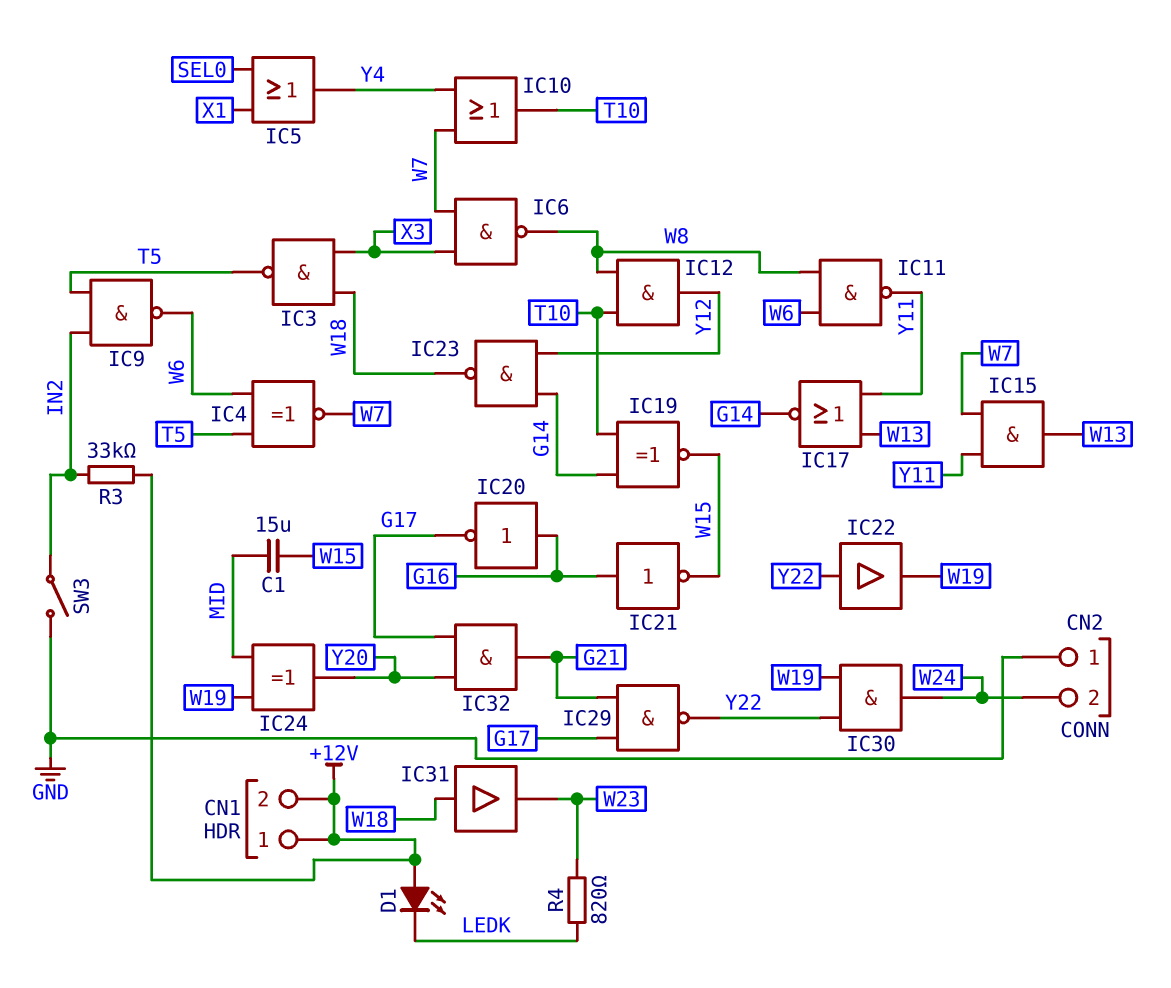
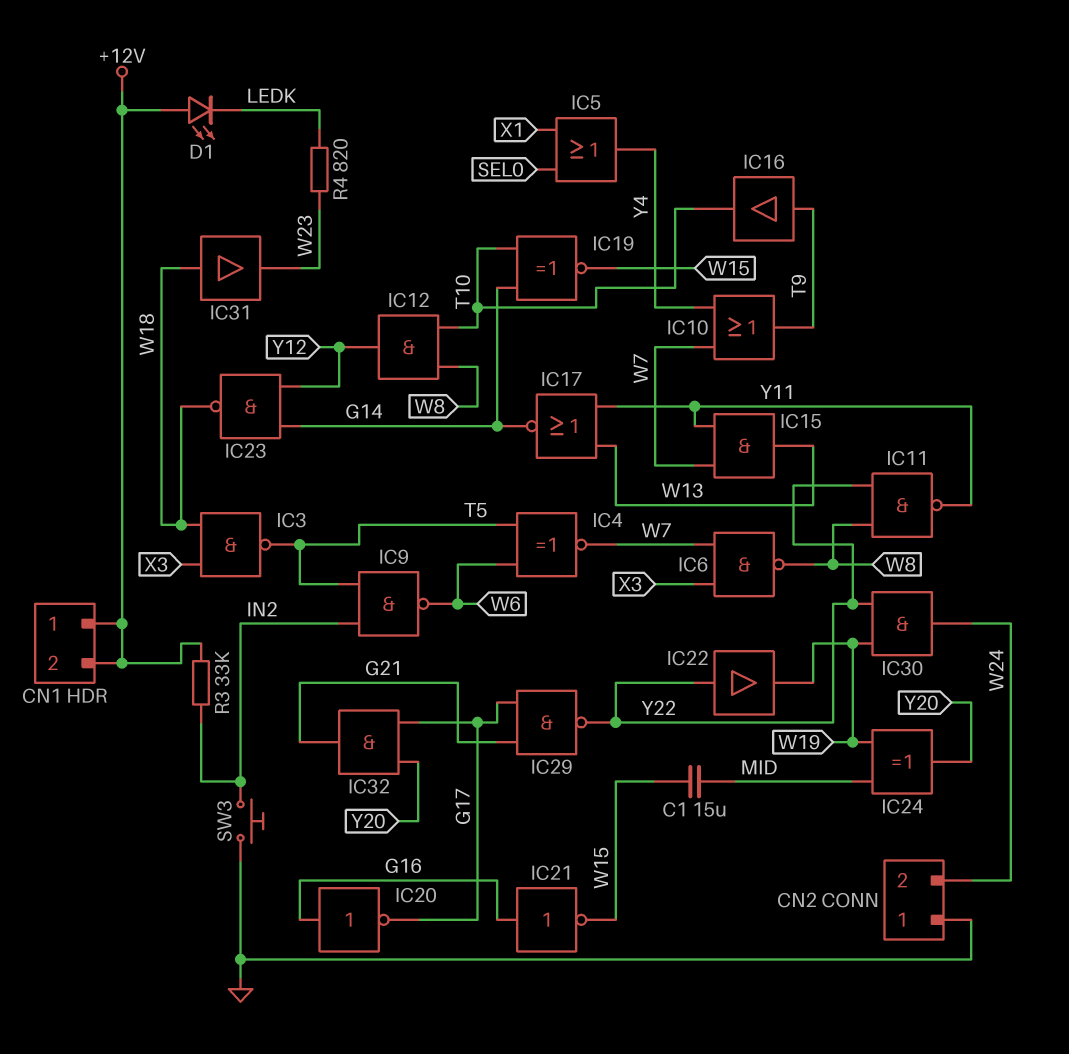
IC10: OR (in W7, in Y4, out T10) -> OR (in W7, in Y4, out T9)
IC11: NAND (in W6, in W8, out Y11) -> NAND (in W8, in Y22, out Y11)
IC16: none -> buffer (in T9, out T10)
SW3: switch (GND, IN2) -> button (GND, IN2)

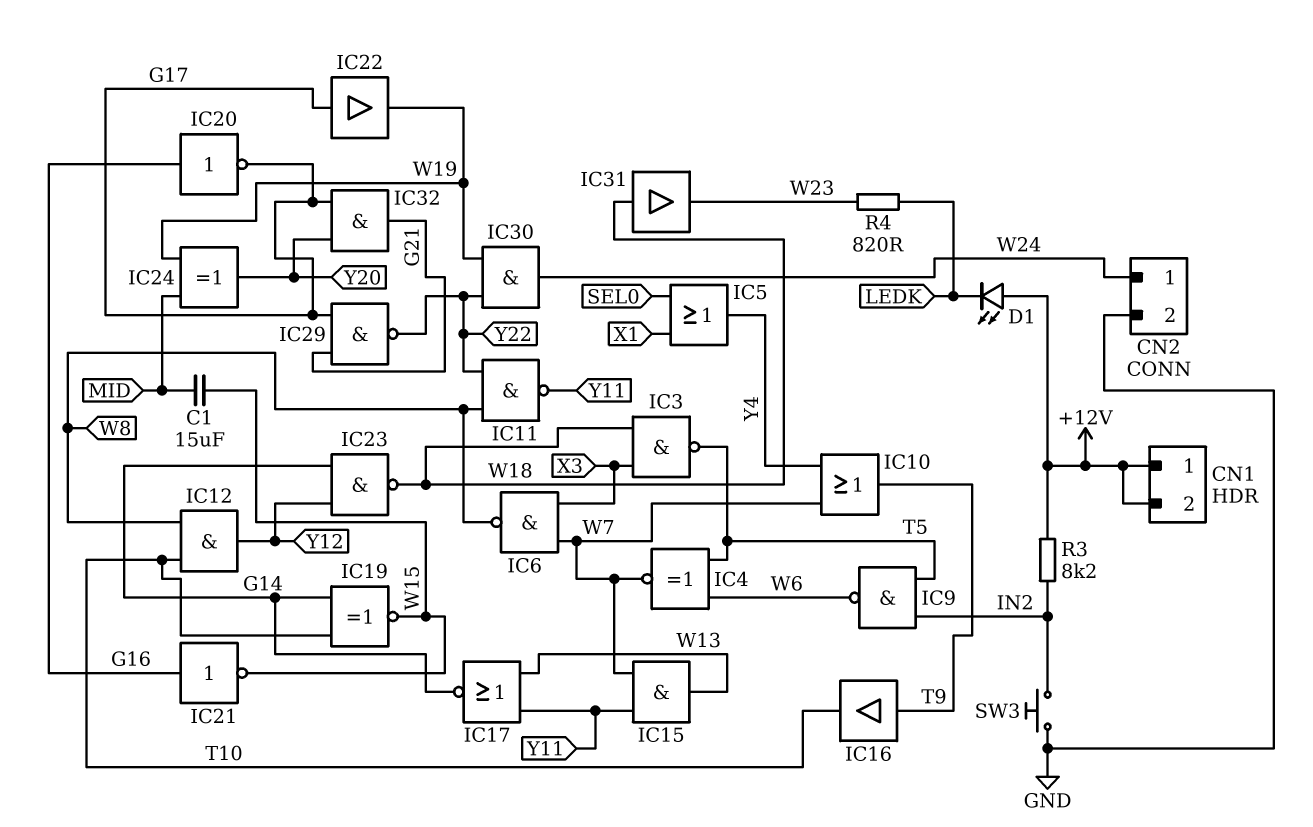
CN2 pin 1: GND -> W24
CN2 pin 2: W24 -> GND
IC22: buffer (in Y22, out W19) -> buffer (in G17, out W19)
R3: 33k (+12V, IN2) -> 8.2k (+12V, IN2)

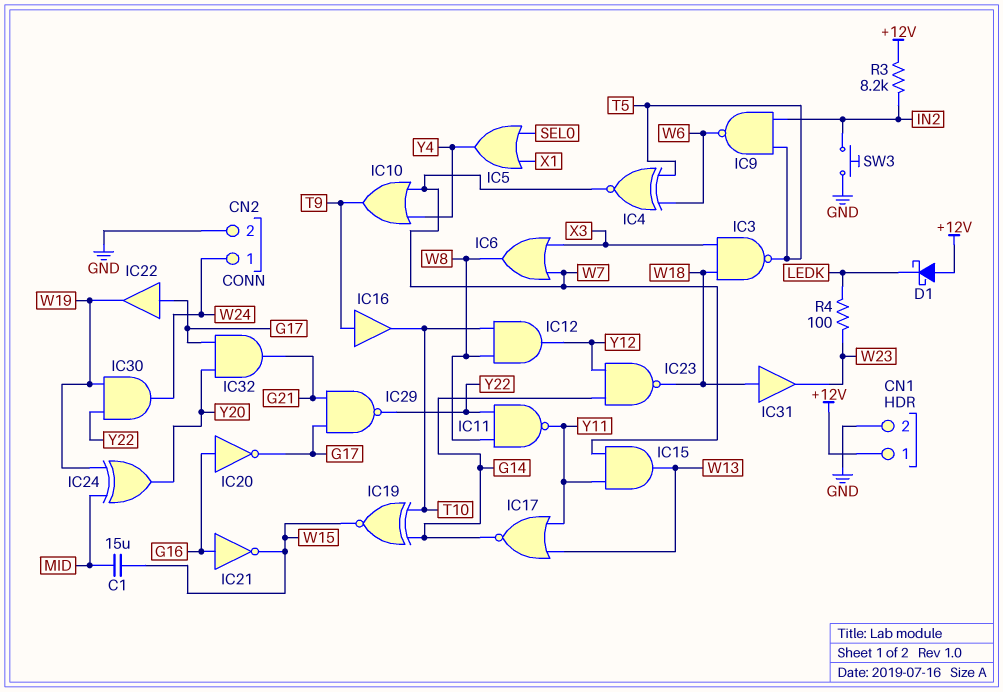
CN1 pin 2: +12V -> GND
D1: LED (A +12V, K LEDK) -> schottky (A +12V, K LEDK)
IC6: NAND (in W7, in X3, out W8) -> OR (in W7, in X3, out W8)
R4: 820 (LEDK, W23) -> 100 (LEDK, W23)

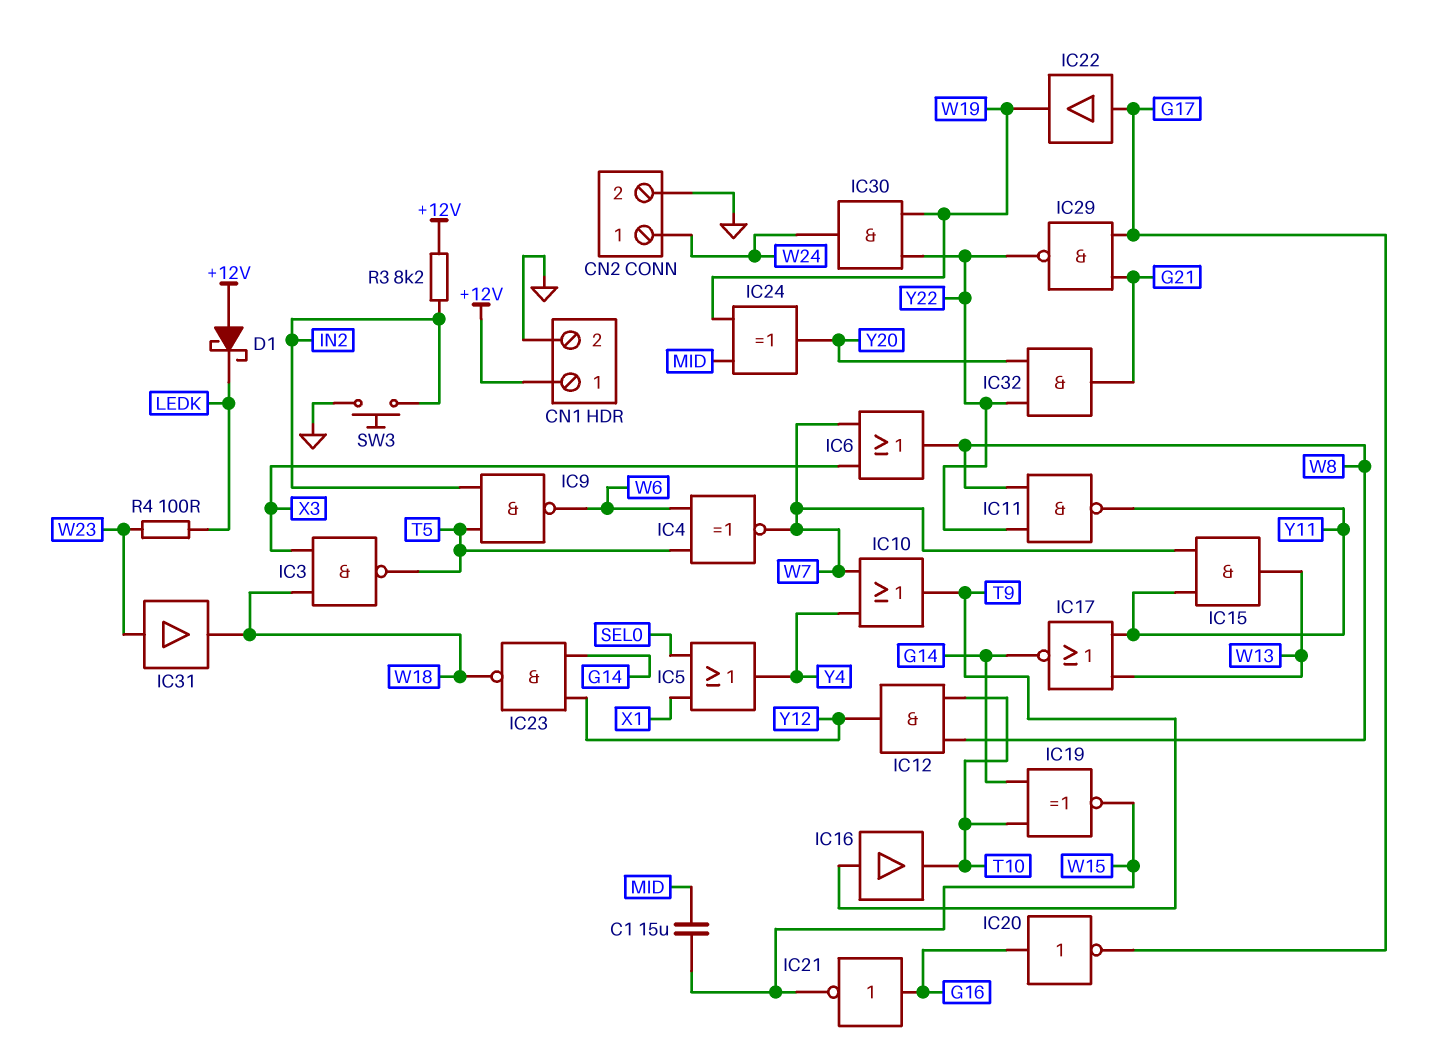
IC31: buffer (in W18, out W23) -> buffer (in W23, out W18)
IC32: AND (in G17, in Y20, out G21) -> AND (in Y20, in Y22, out G21)

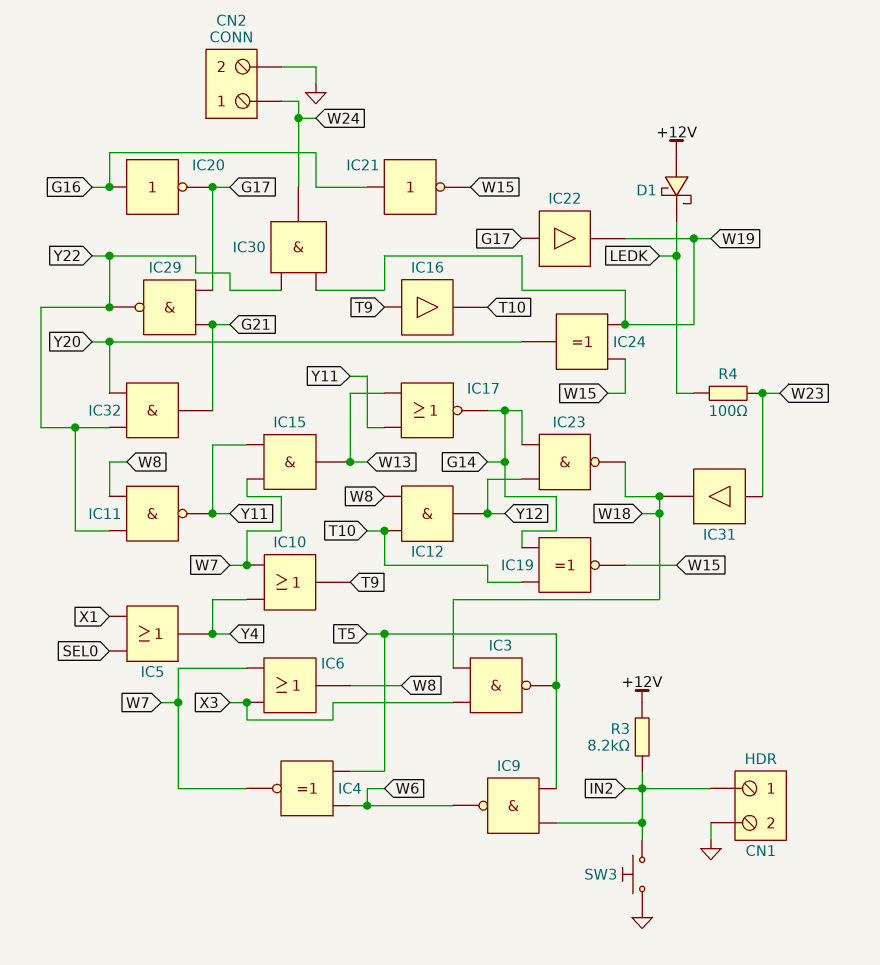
C1: 15uF (MID, W15) -> none
CN1 pin 1: +12V -> IN2
IC24: XOR (in MID, in W19, out Y20) -> XOR (in W15, in W19, out Y20)

